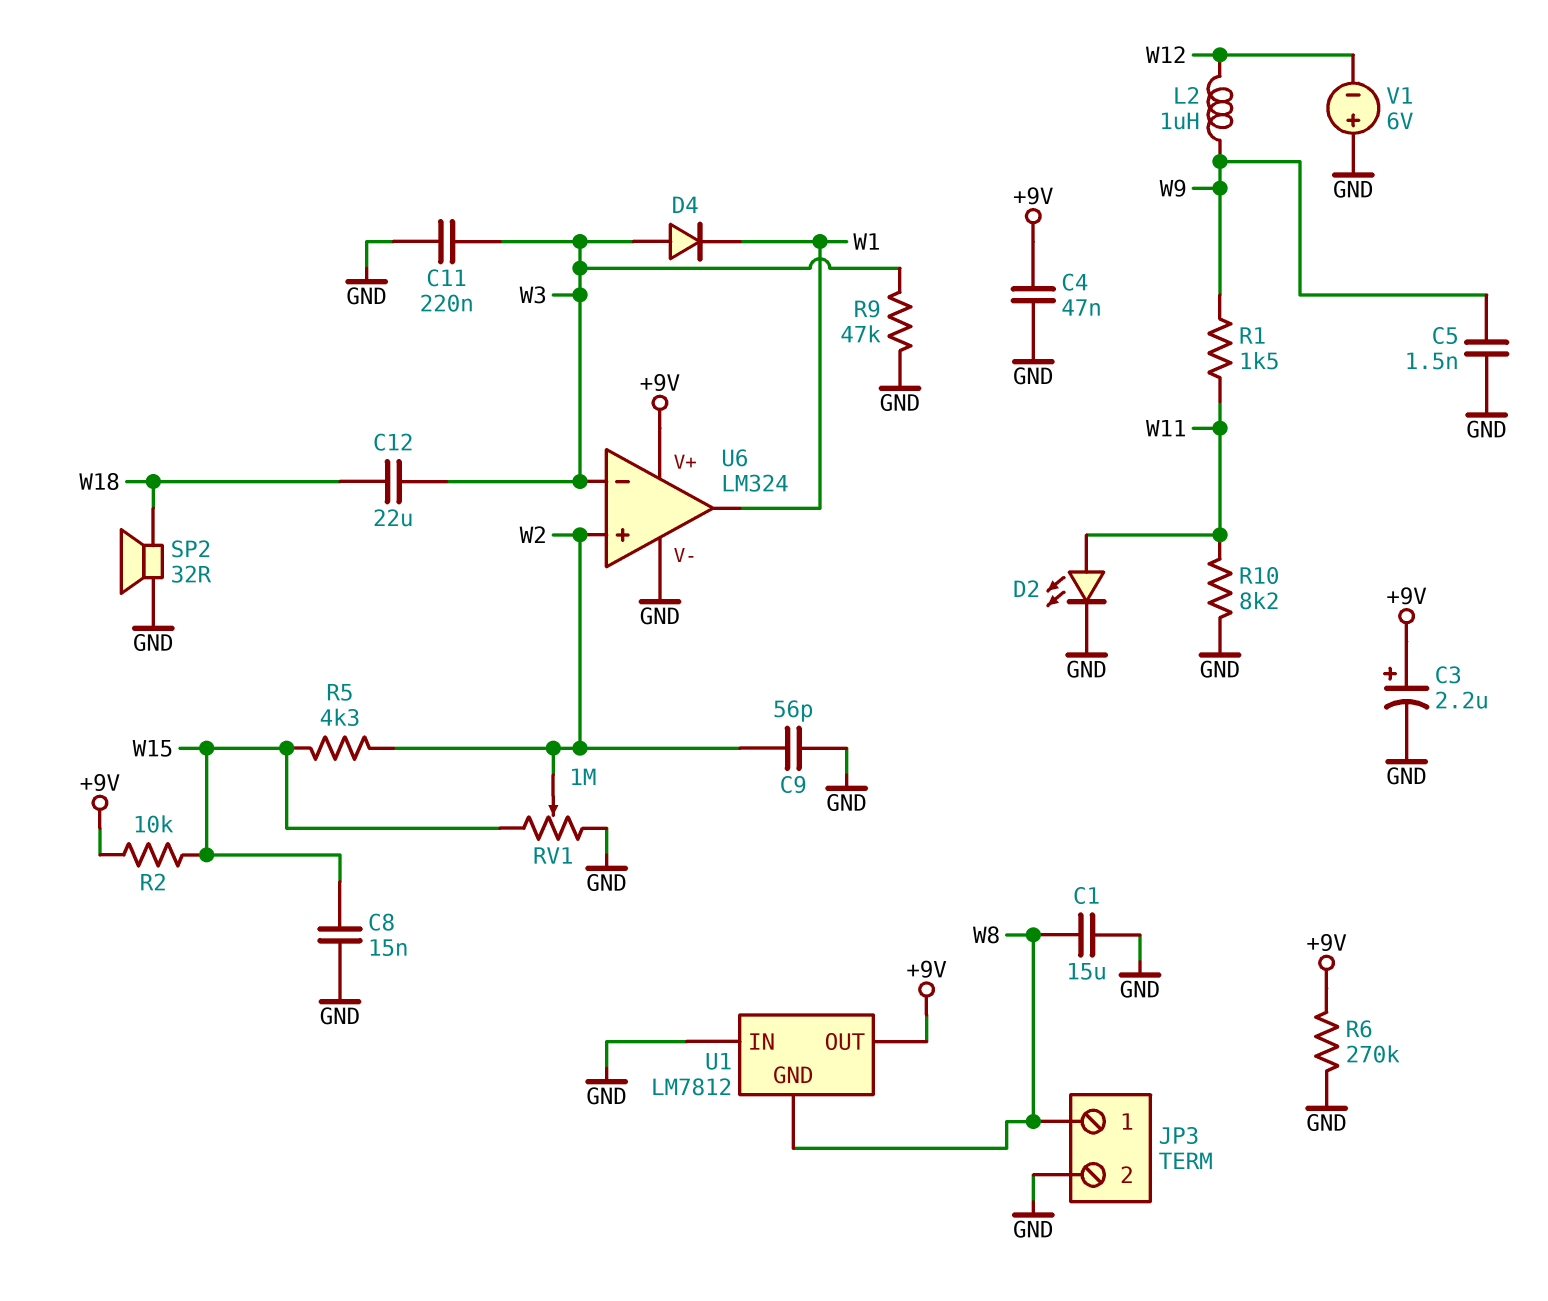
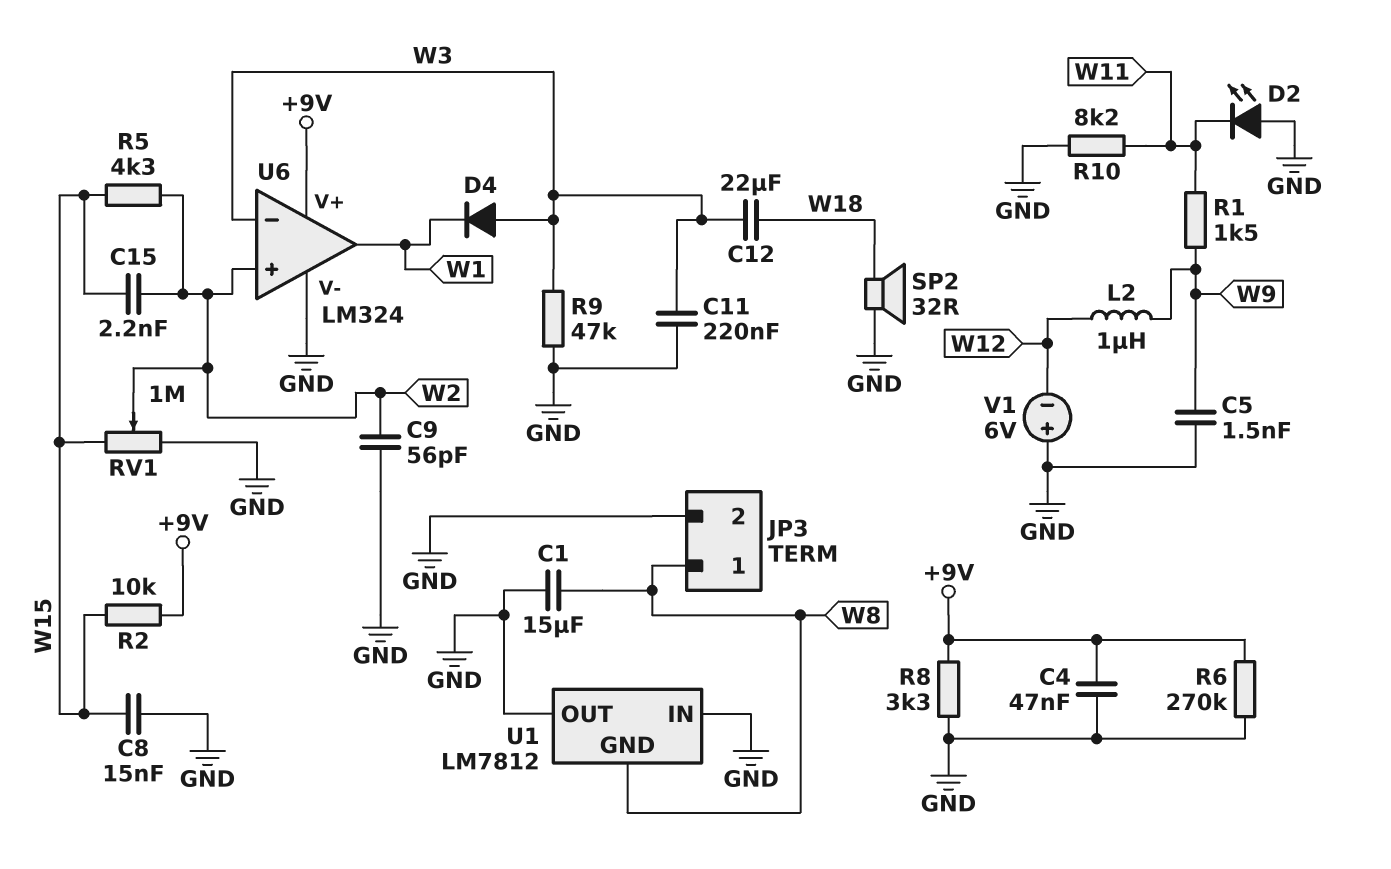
C3: 2.2uF (plus +9V, minus GND) -> none
C15: none -> 2.2nF (W2, W15)
D2: LED (A W11, K GND) -> LED (A GND, K W11)
R8: none -> 3.3k (+9V, GND)
U1 pin OUT: +9V -> GND

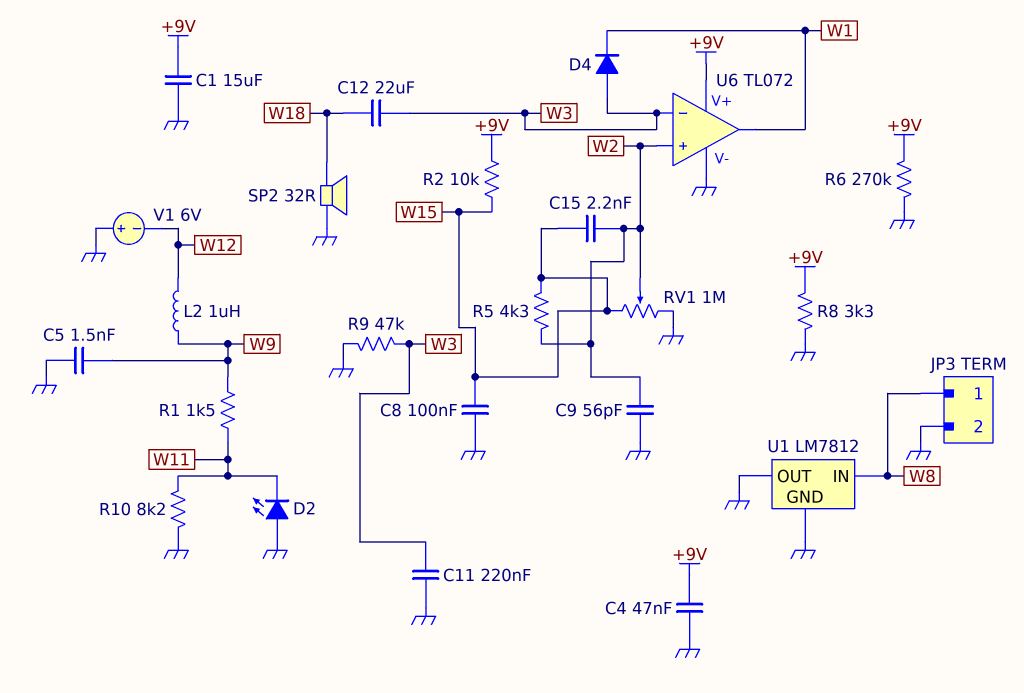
C1: 15uF (GND, W8) -> 15uF (+9V, GND)
C8: 15nF (GND, W15) -> 100nF (GND, W15)
U1 pin GND: W8 -> GND
U1 pin IN: GND -> W8
U6: LM324 -> TL072

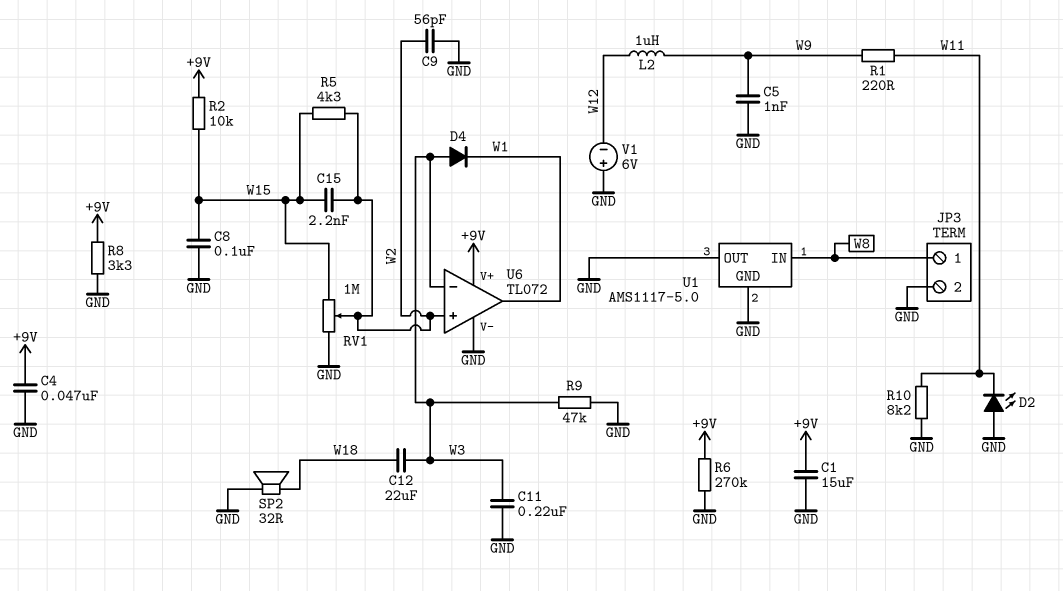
C5: 1.5nF (GND, W9) -> 1nF (GND, W9)
R1: 1.5k (W9, W11) -> 220 (W9, W11)
U1: LM7812 -> AMS1117-5.0

